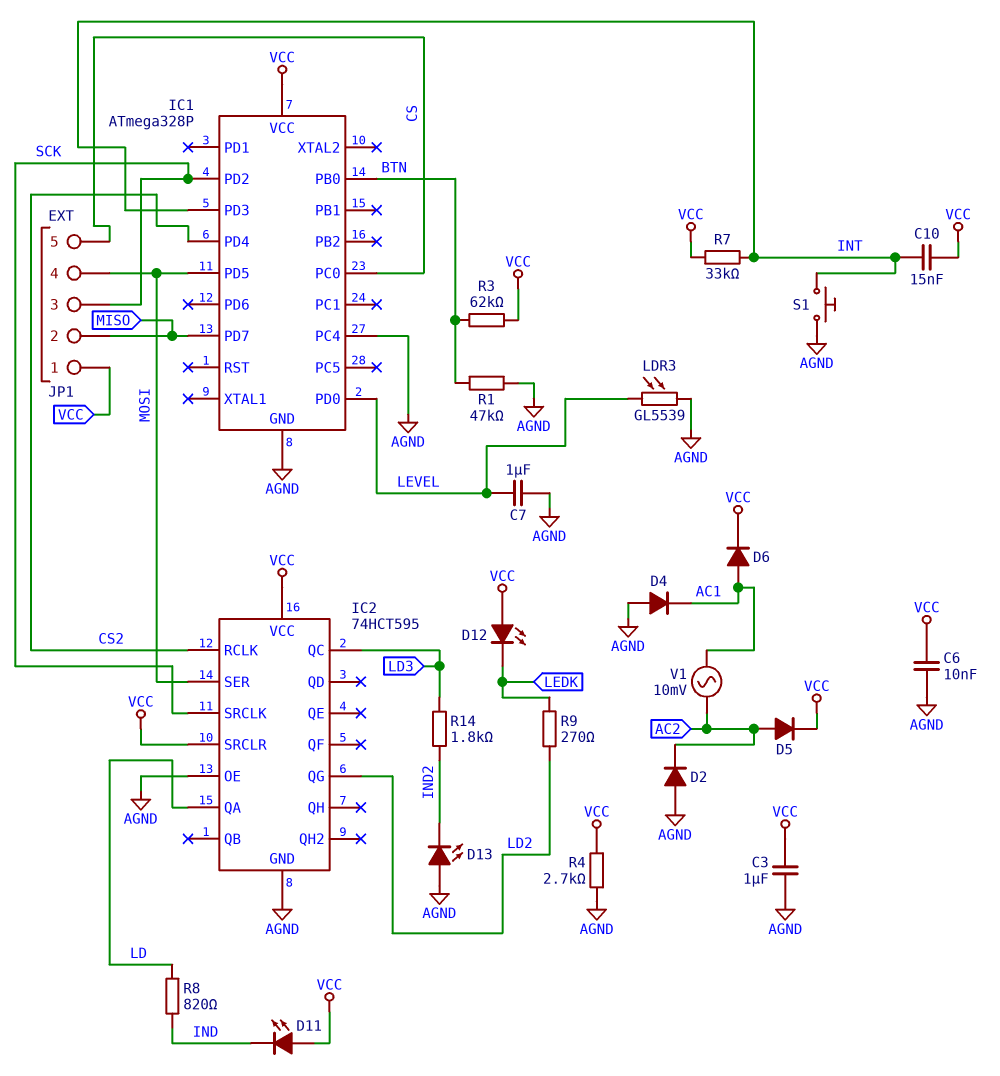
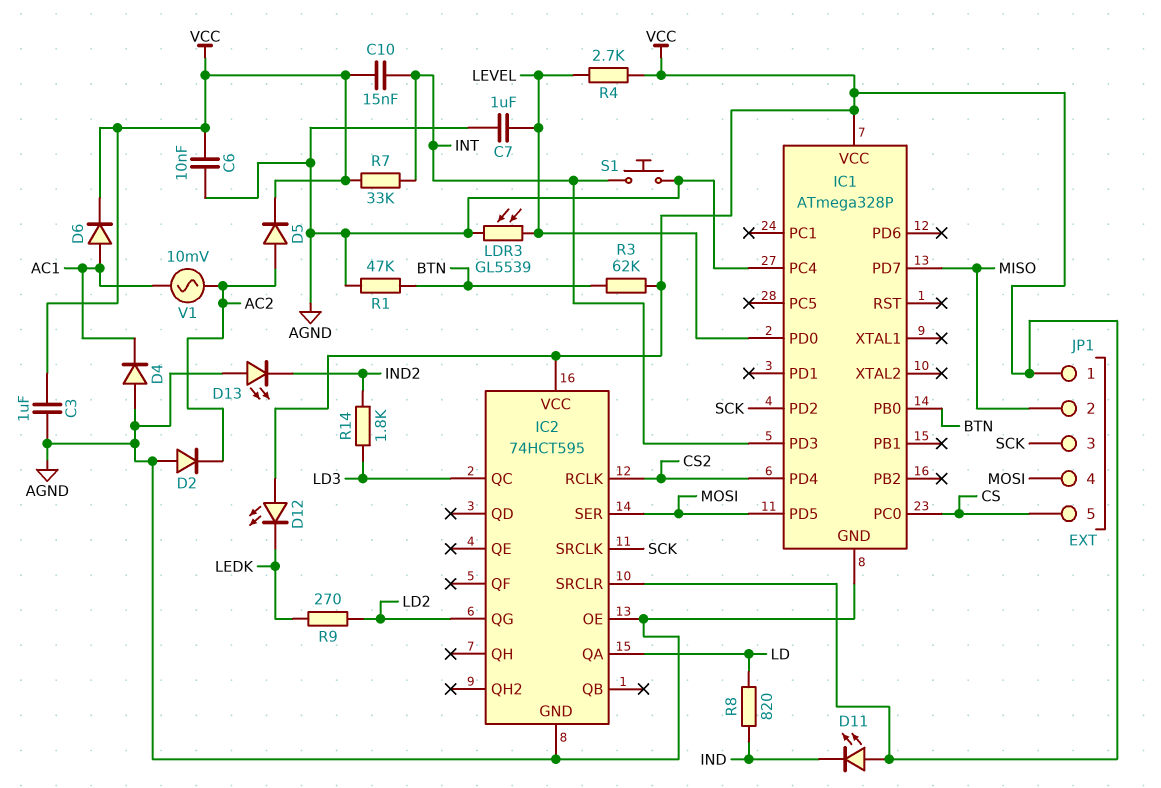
R4: 2.7k (AGND, VCC) -> 2.7k (LEVEL, VCC)

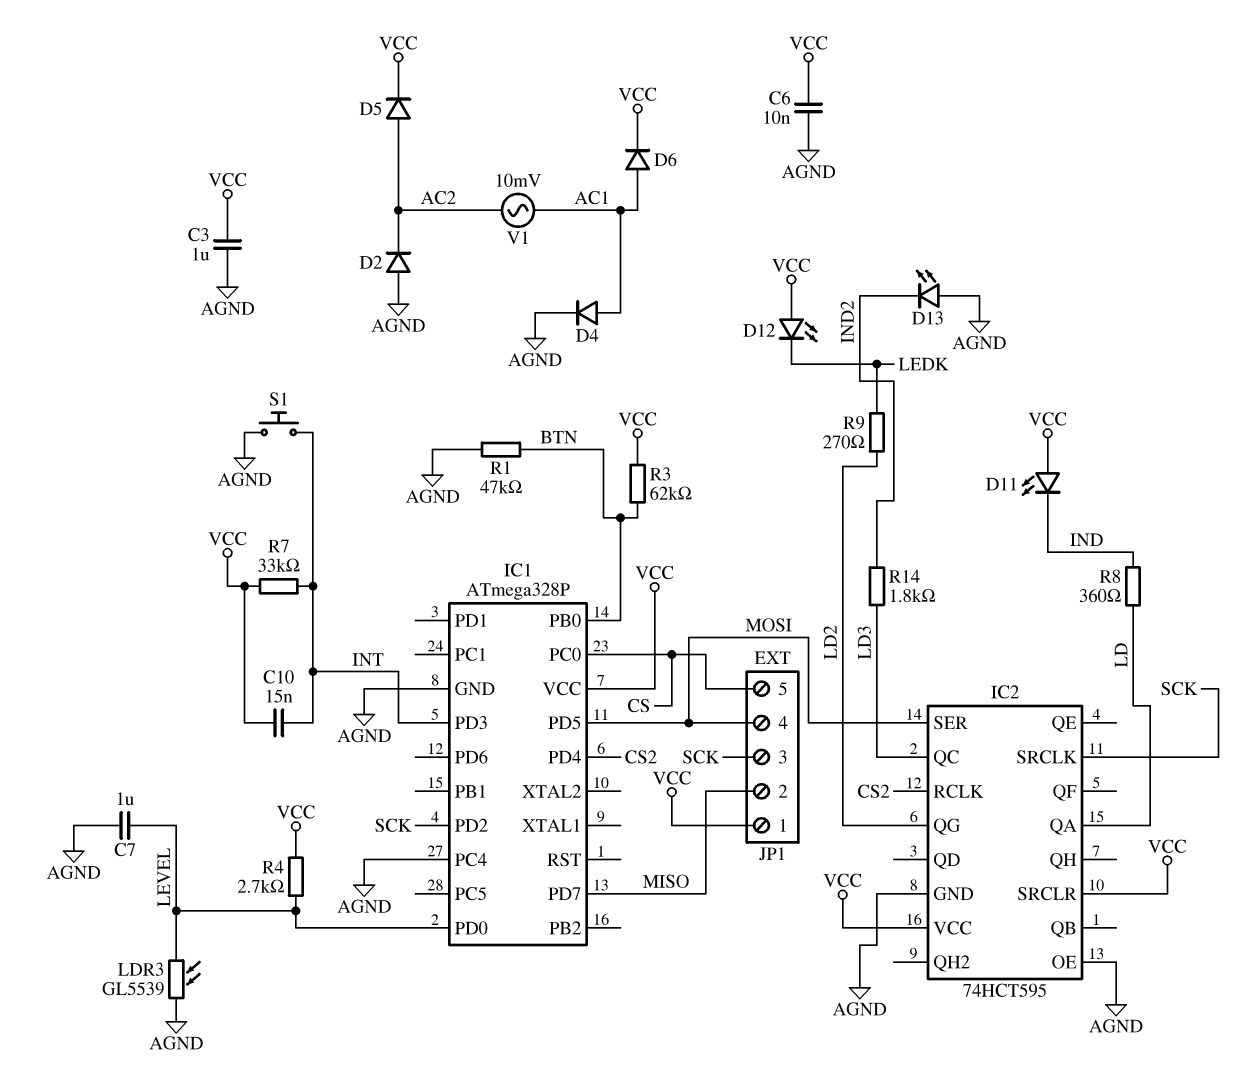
D4: diode (A AGND, K AC1) -> diode (A AC1, K AGND)
R8: 820 (IND, LD) -> 360 (IND, LD)

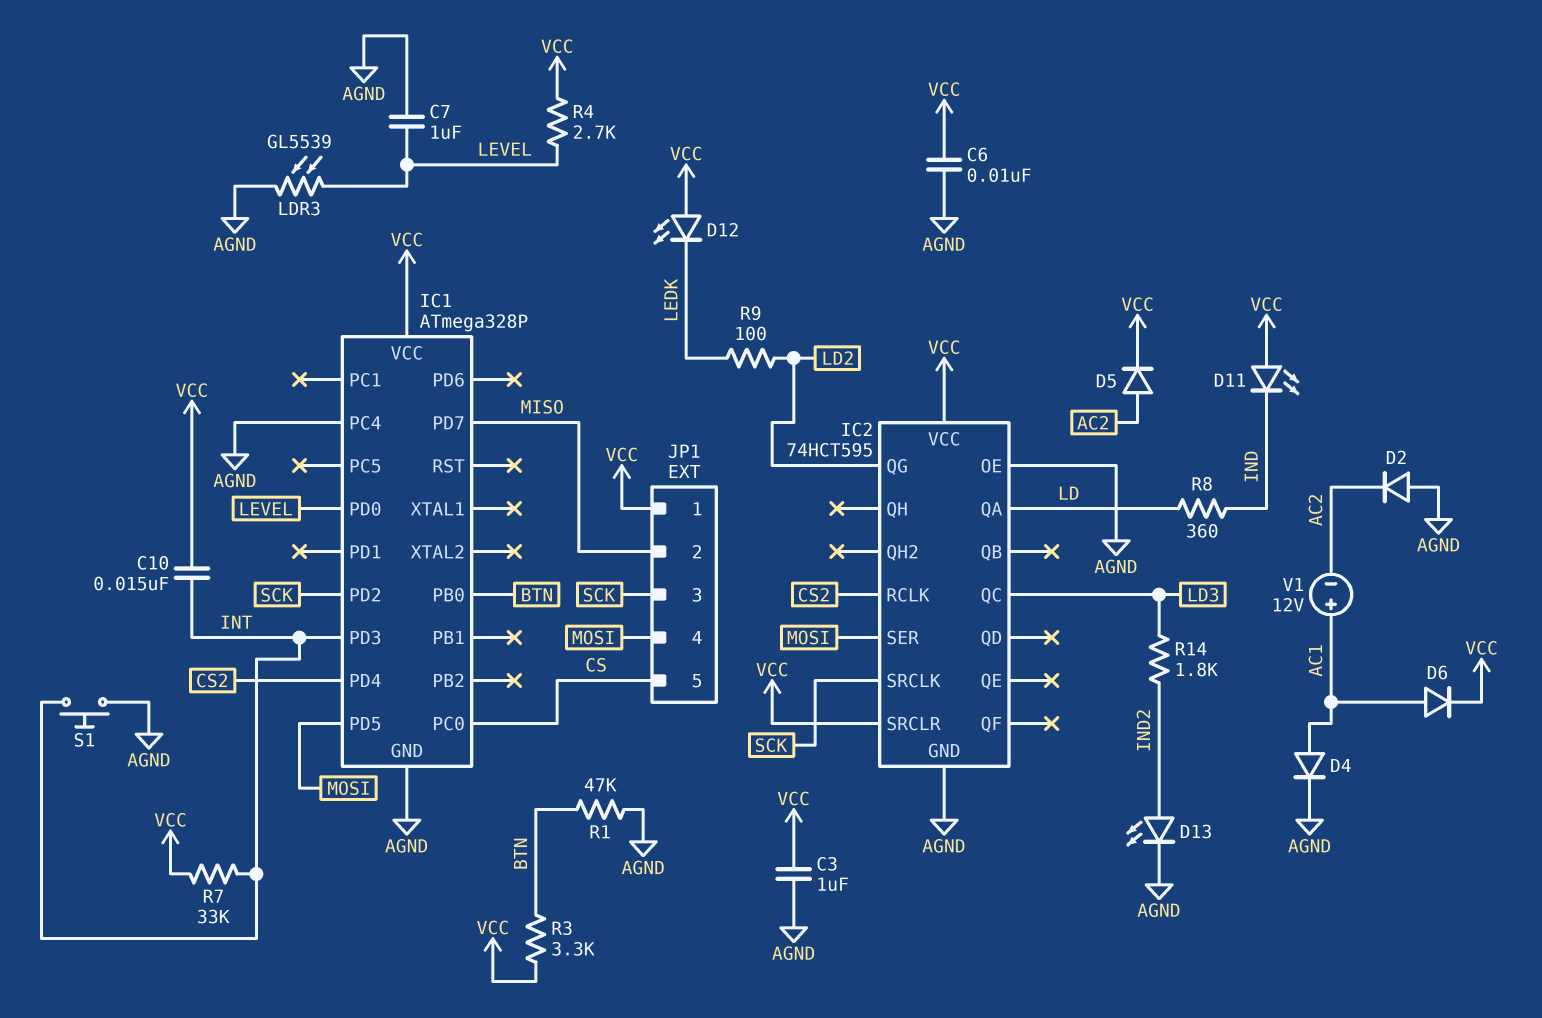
D13: LED (A AGND, K IND2) -> LED (A IND2, K AGND)
R3: 62k (BTN, VCC) -> 3.3k (BTN, VCC)
R9: 270 (LD2, LEDK) -> 100 (LD2, LEDK)
V1: AC 10mV (AC1, AC2) -> 12V (plus AC1, minus AC2)

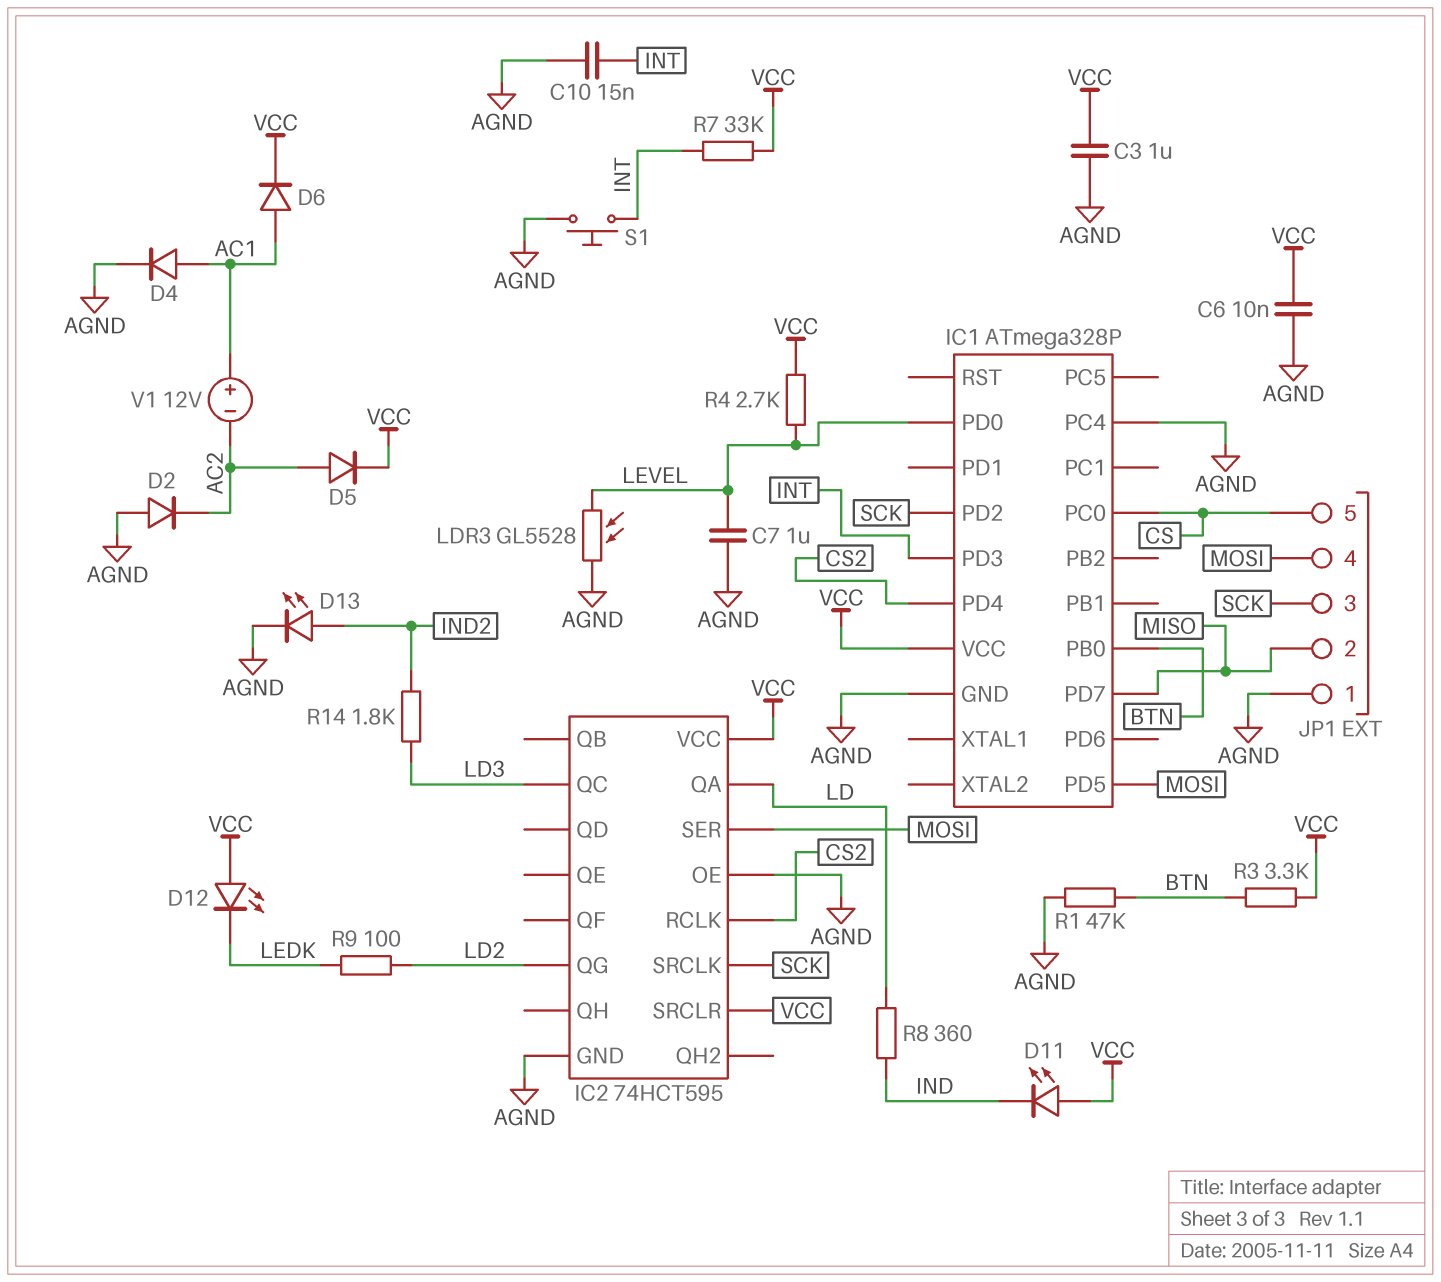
C10: 15nF (INT, VCC) -> 15nF (AGND, INT)
JP1 pin 1: VCC -> AGND
LDR3: GL5539 (AGND, LEVEL) -> GL5528 (AGND, LEVEL)

